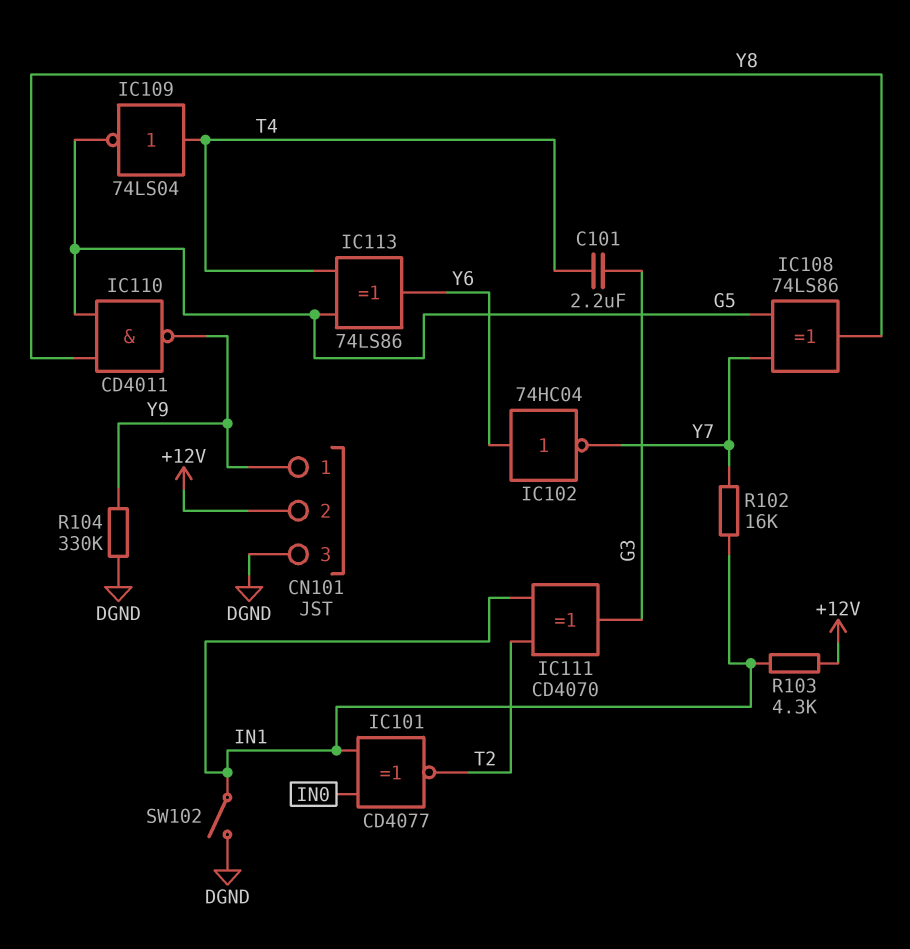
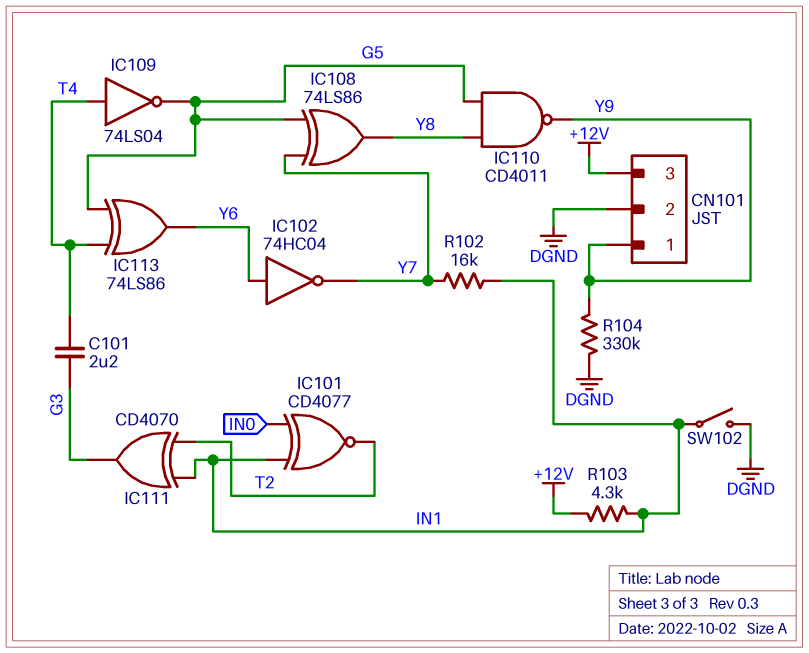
CN101 pin 2: +12V -> DGND
CN101 pin 3: DGND -> +12V

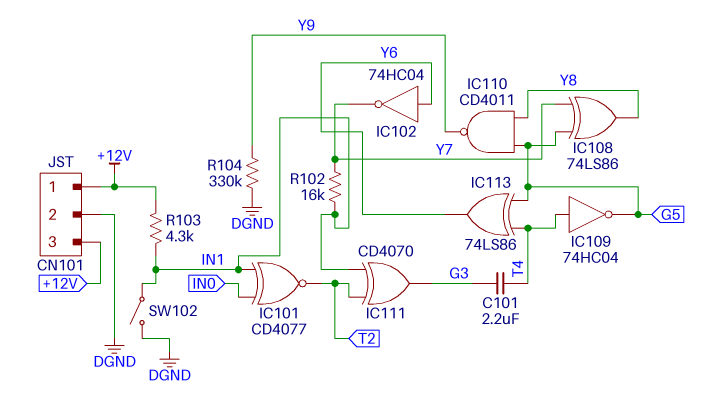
CN101 pin 1: Y9 -> +12V
IC109: NOT 74LS04 (in T4, out G5) -> NOT 74HC04 (in T4, out G5)

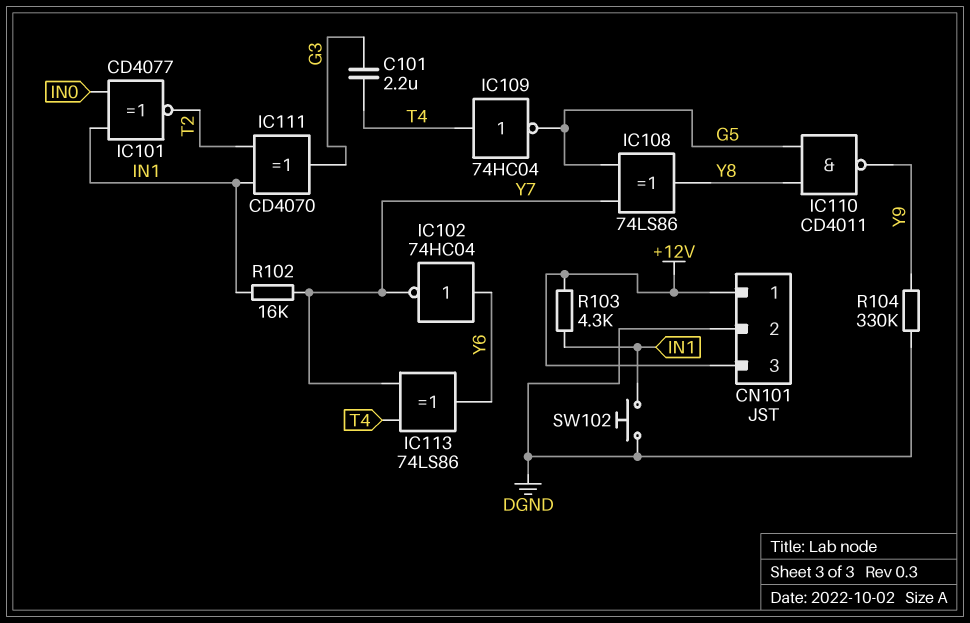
IC113: XOR 74LS86 (in G5, in T4, out Y6) -> XOR 74LS86 (in T4, in Y7, out Y6)
SW102: switch (DGND, IN1) -> button (DGND, IN1)

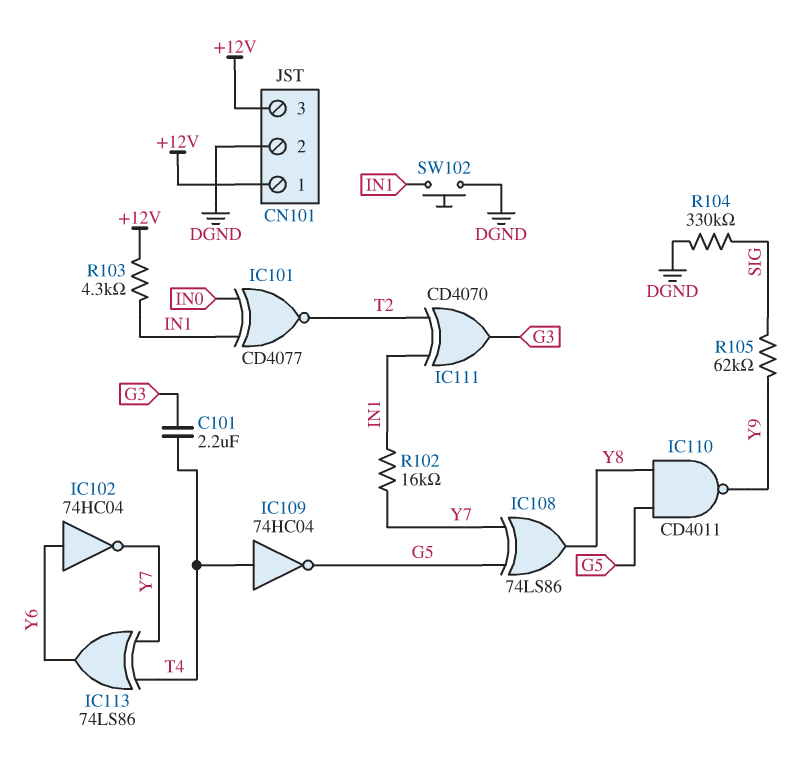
R104: 330k (DGND, Y9) -> 330k (DGND, SIG)
R105: none -> 62k (SIG, Y9)

